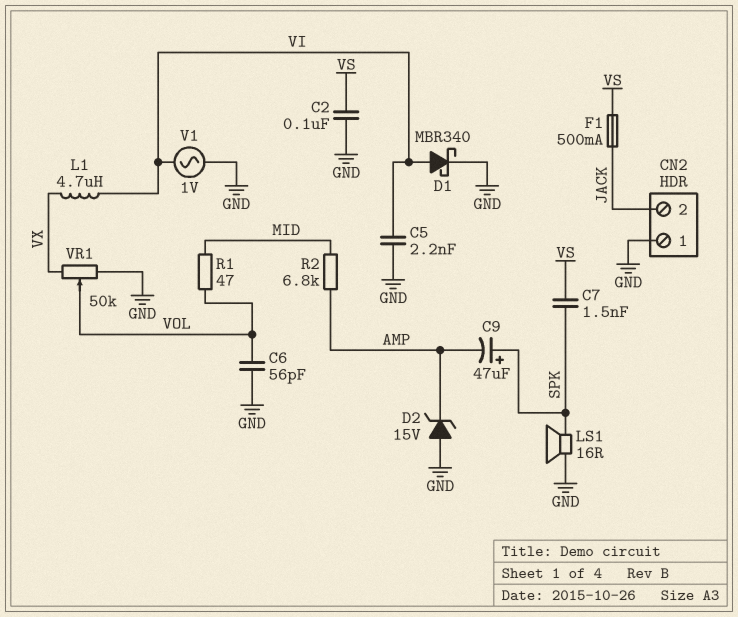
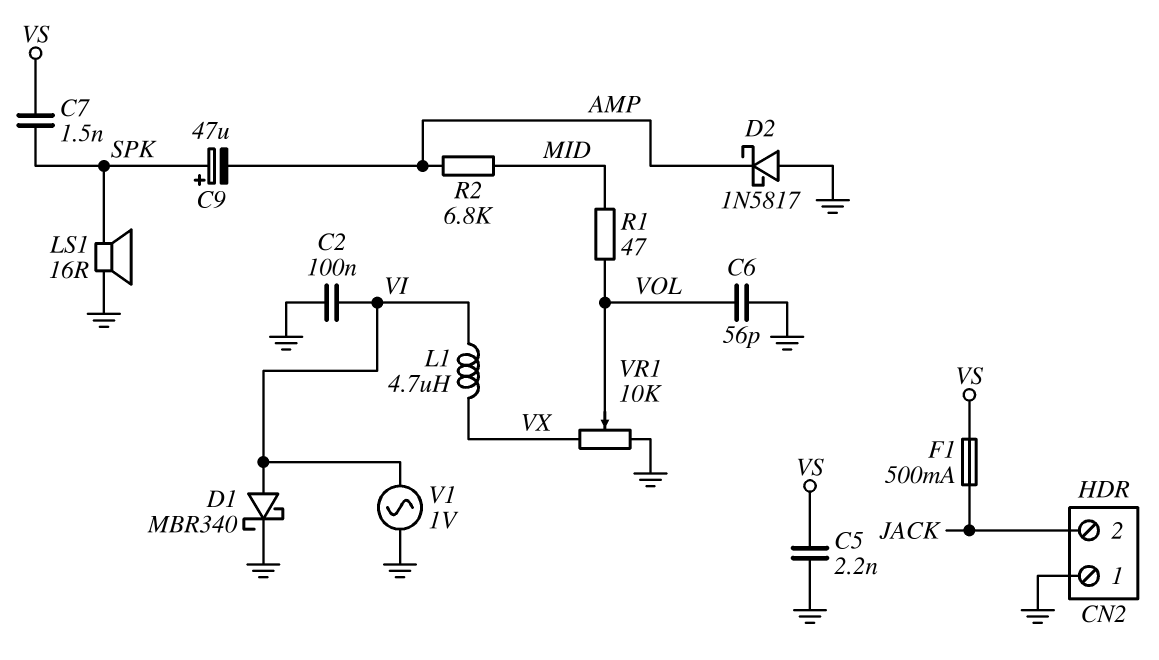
C2: 100nF (GND, VS) -> 100nF (GND, VI)
C5: 2.2nF (GND, VI) -> 2.2nF (GND, VS)
D2: zener 15V (A GND, K AMP) -> schottky 1N5817 (A GND, K AMP)
VR1: 50k (GND, VX, wiper VOL) -> 10k (GND, VX, wiper VOL)

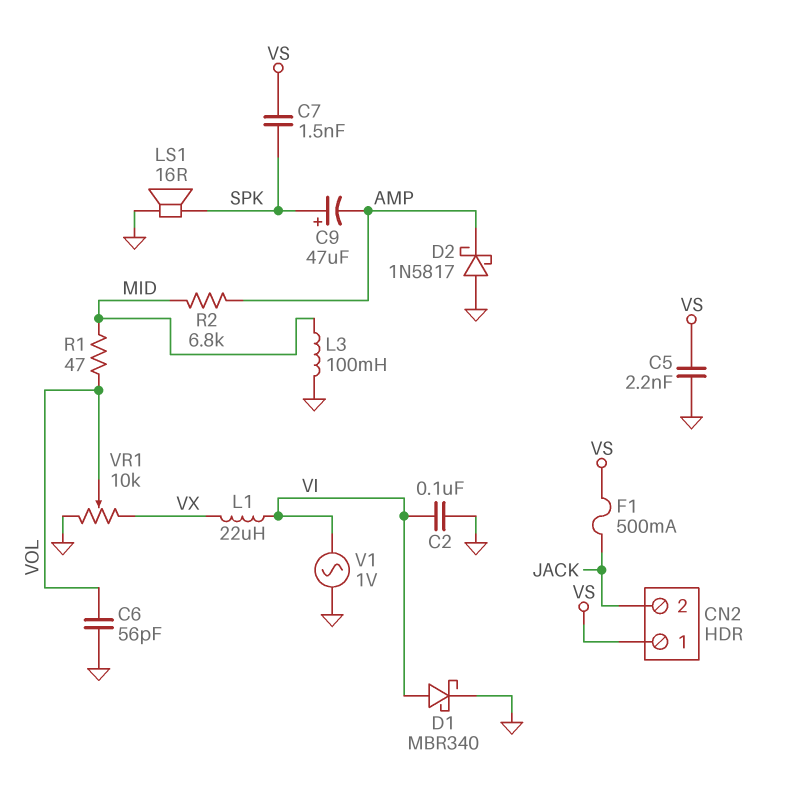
CN2 pin 1: GND -> VS
L1: 4.7uH (VI, VX) -> 22uH (VI, VX)
L3: none -> 100mH (GND, MID)

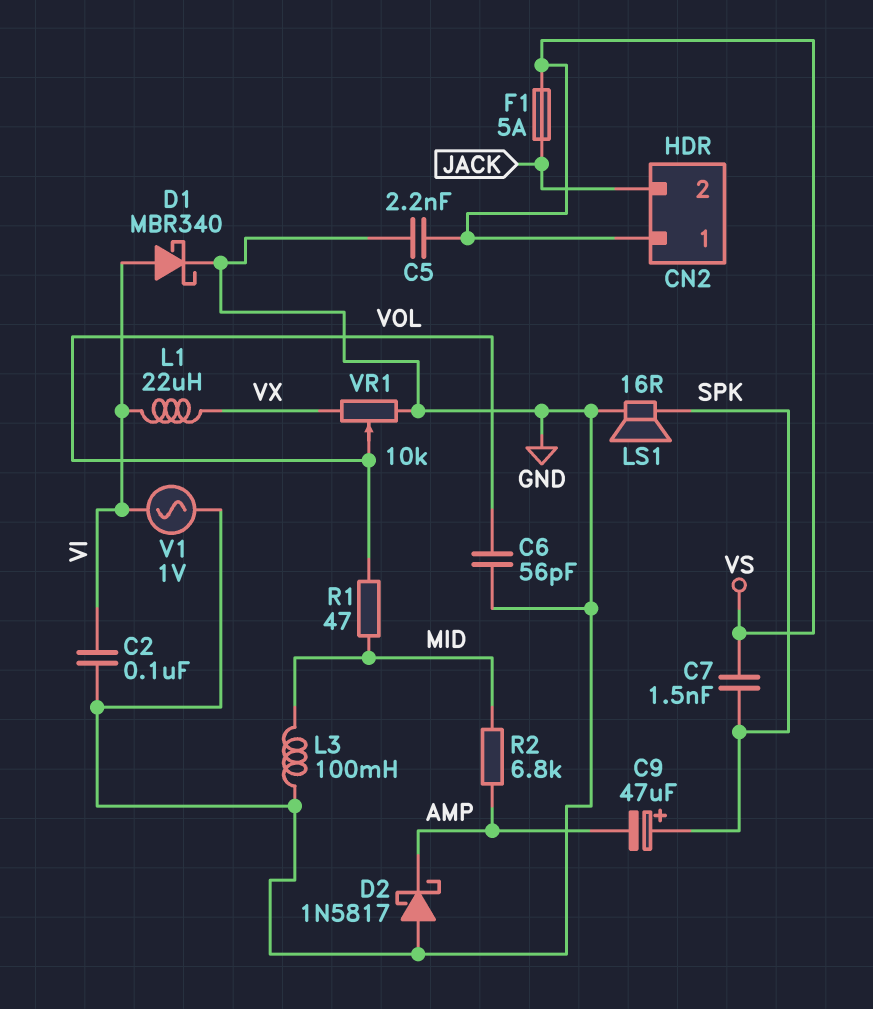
F1: 500mA (JACK, VS) -> 5A (JACK, VS)

